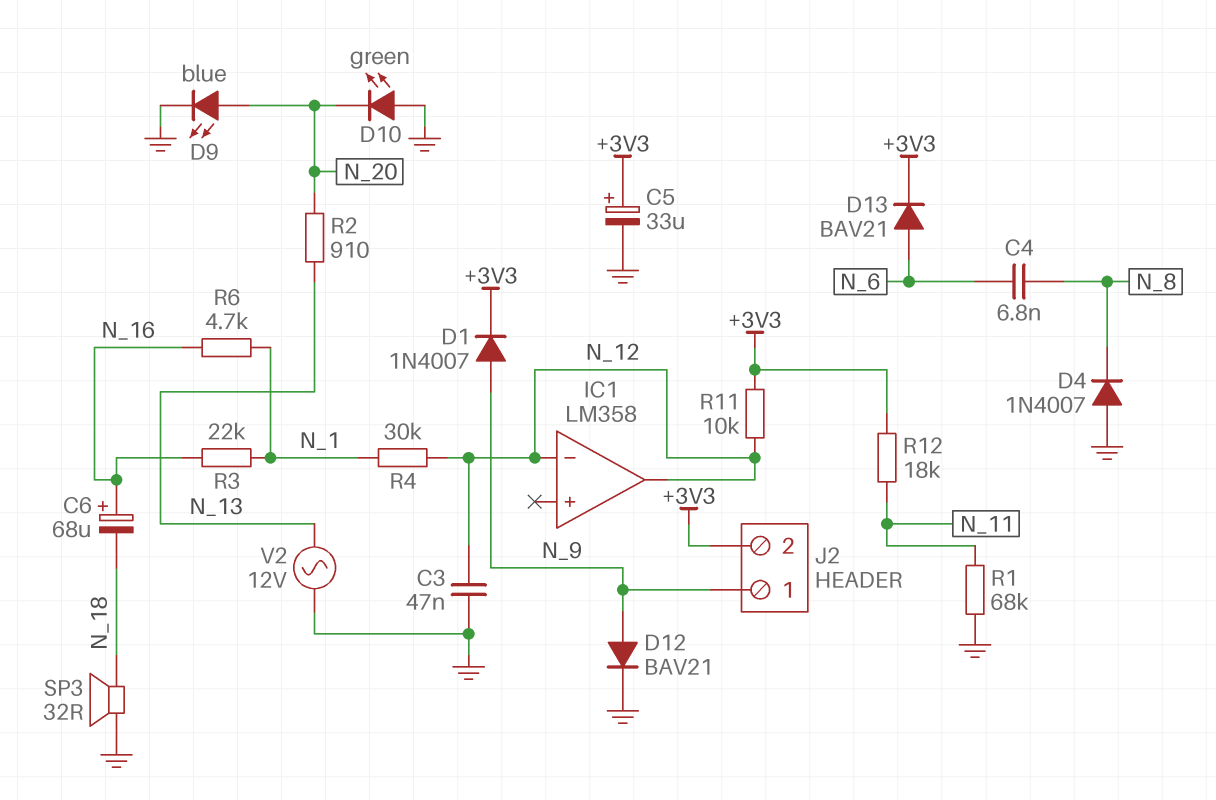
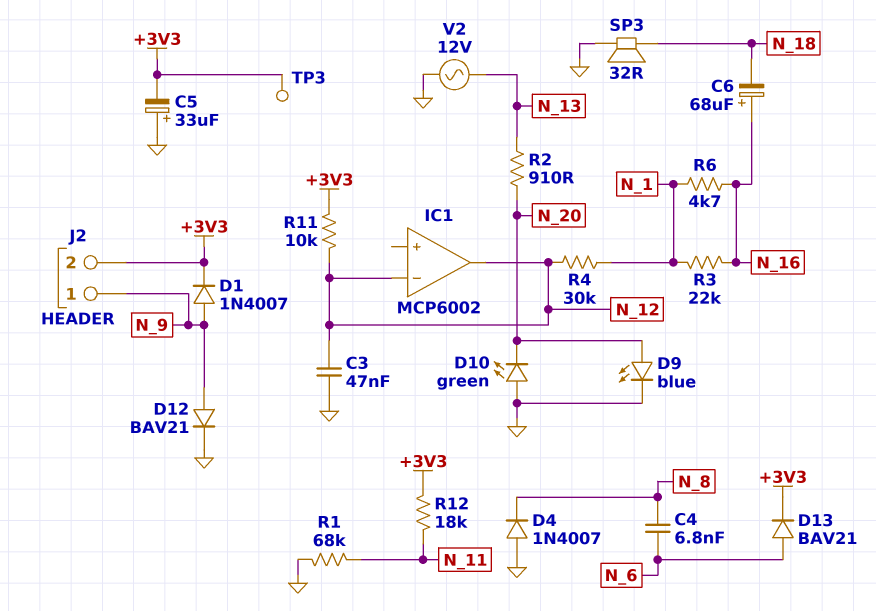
C5: 33uF (plus +3V3, minus GND) -> 33uF (plus GND, minus +3V3)
IC1: LM358 -> MCP6002
TP3: none -> test point (+3V3)

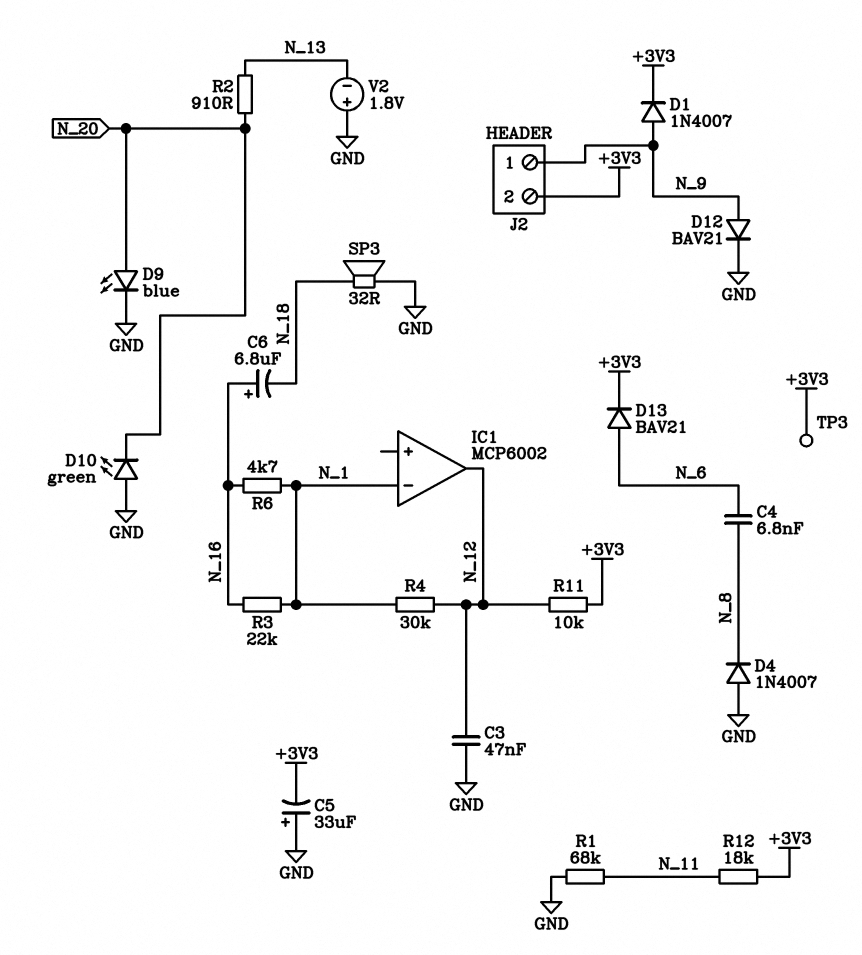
C6: 68uF (plus N_16, minus N_18) -> 6.8uF (plus N_16, minus N_18)
IC1 pin in-: N_12 -> N_1
V2: AC 12V (GND, N_13) -> 1.8V (plus GND, minus N_13)

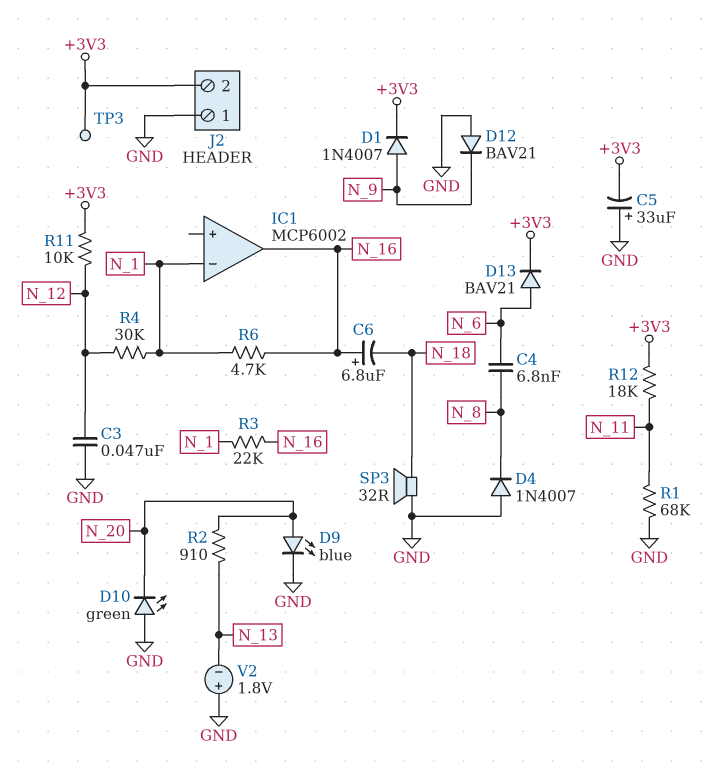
D12: diode BAV21 (A N_9, K GND) -> diode BAV21 (A GND, K N_9)
IC1 pin out: N_12 -> N_16
J2 pin 1: N_9 -> GND

